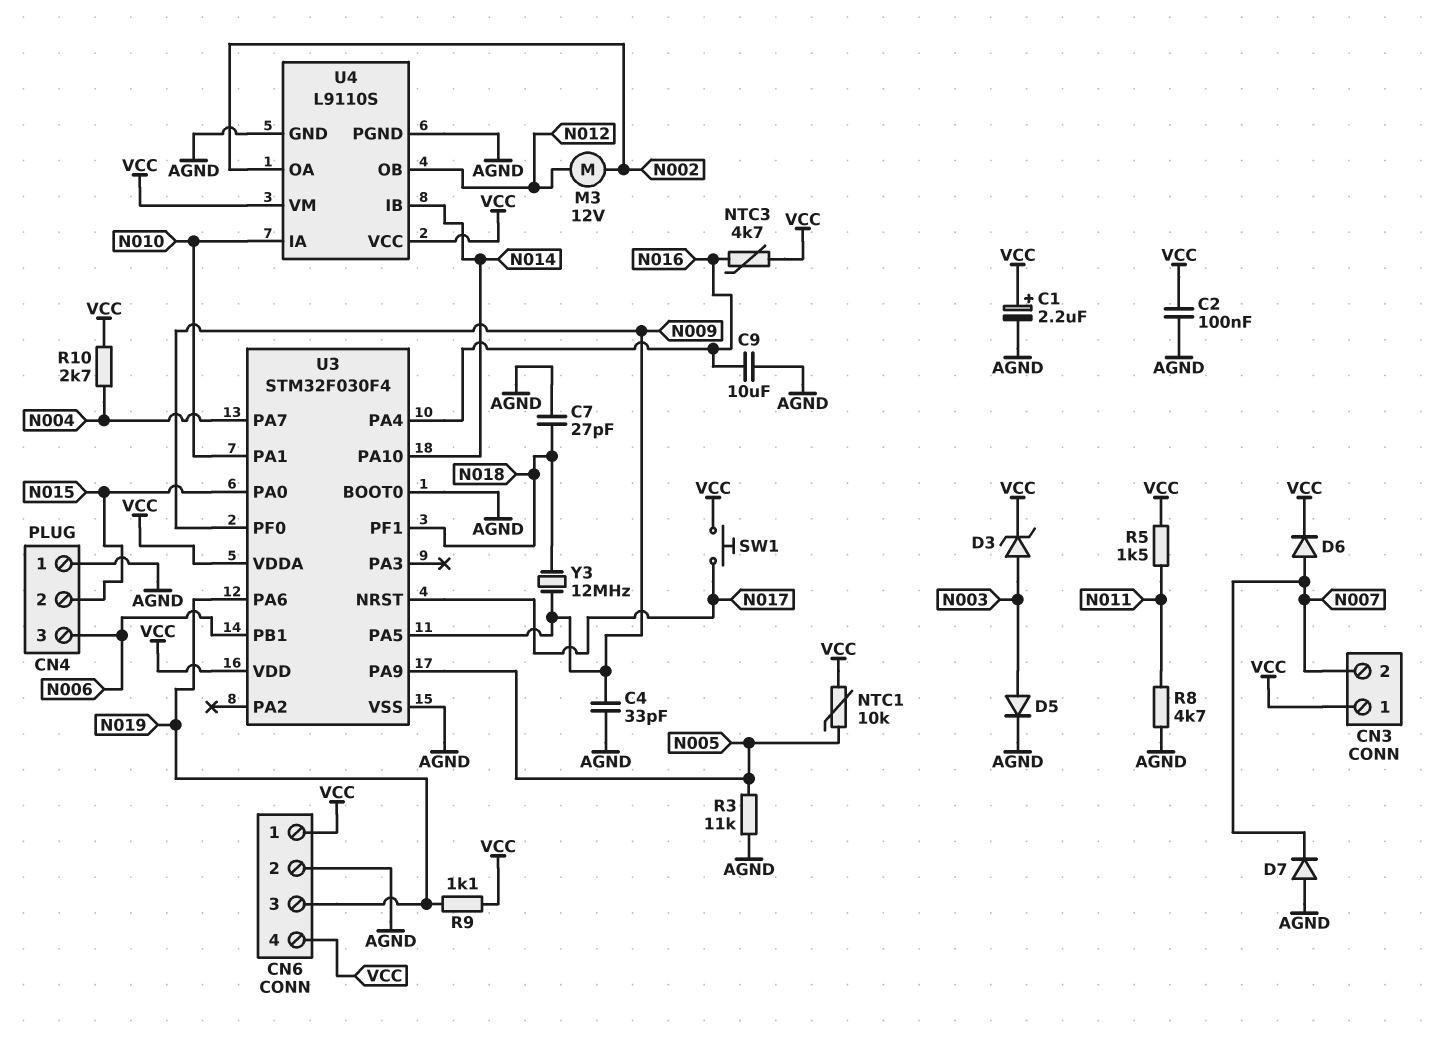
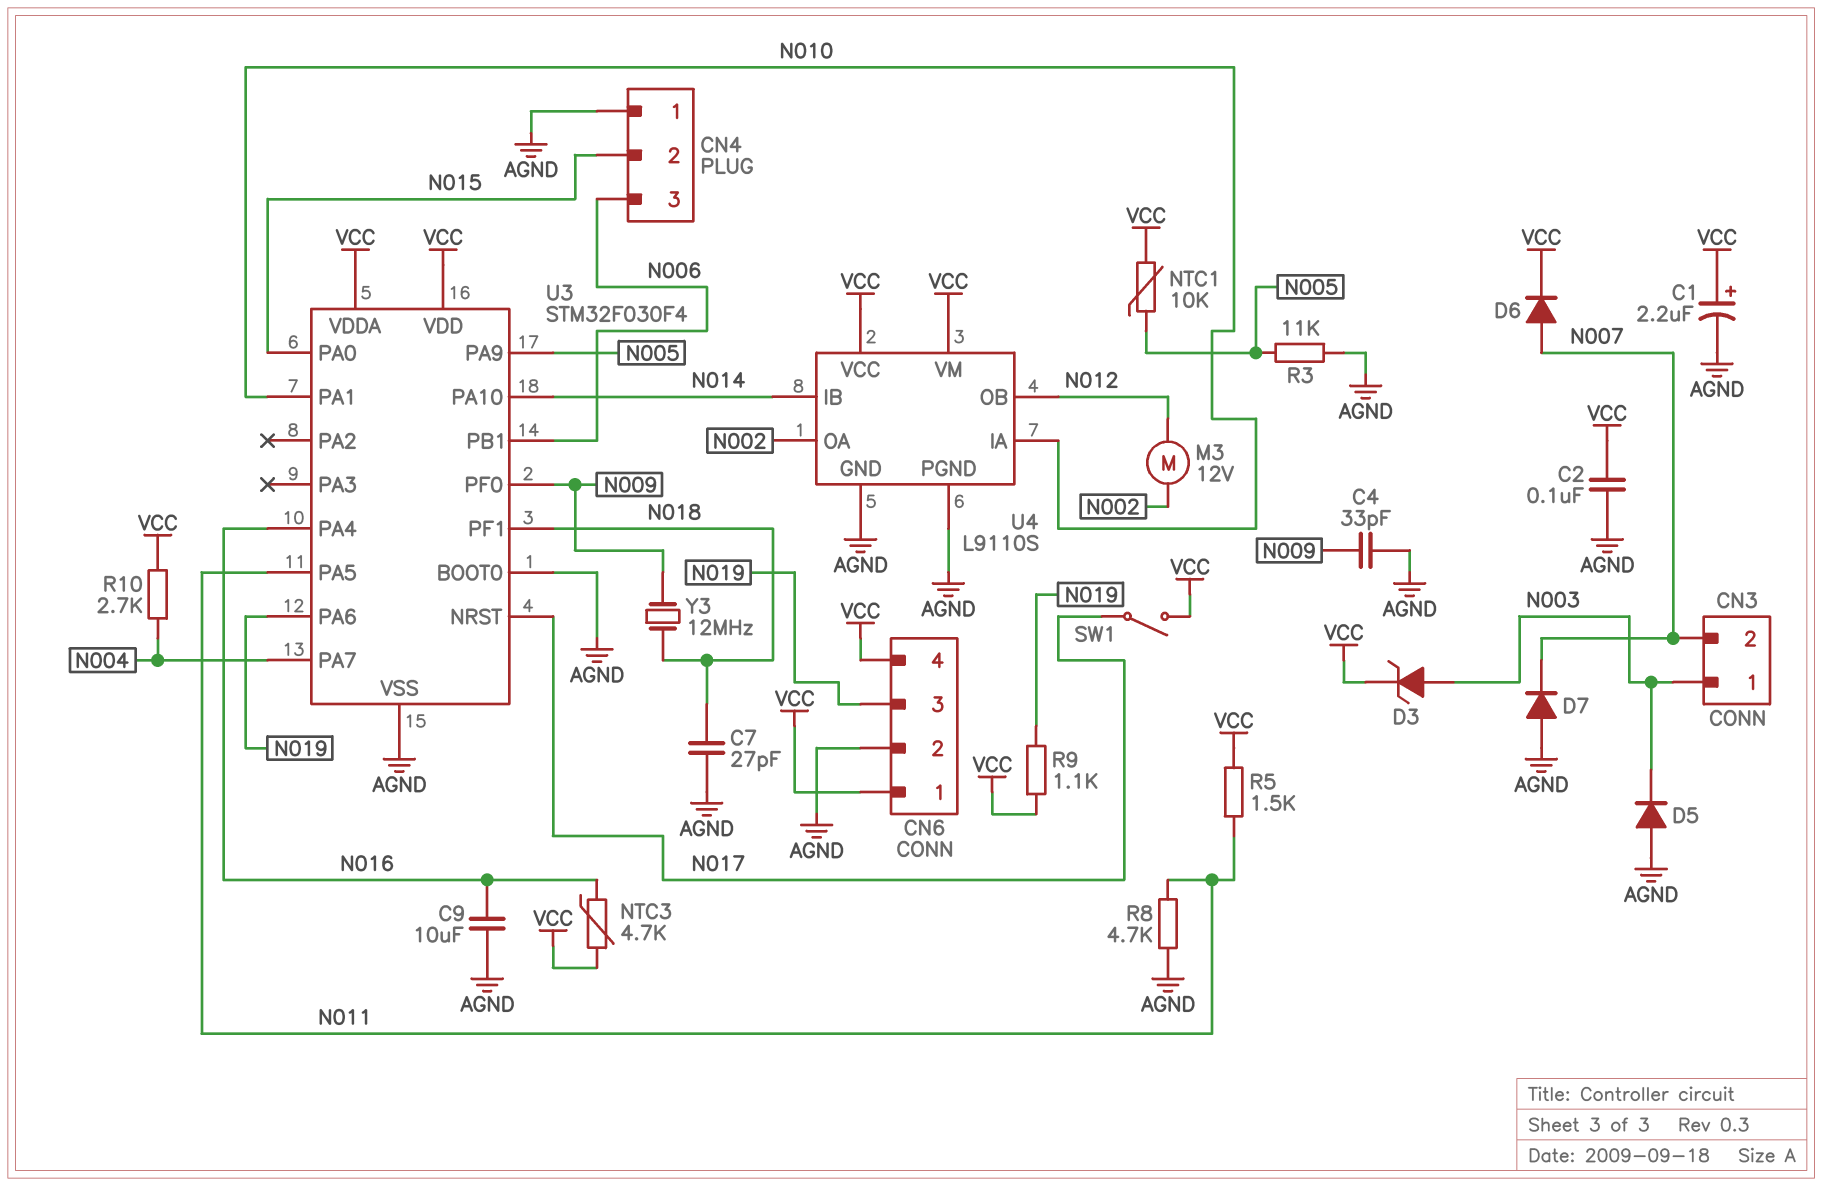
CN3 pin 1: VCC -> N003
D5: diode (A N003, K AGND) -> diode (A AGND, K N003)
SW1: button (N017, VCC) -> switch (N017, VCC)
U3 pin PA5: N009 -> N011

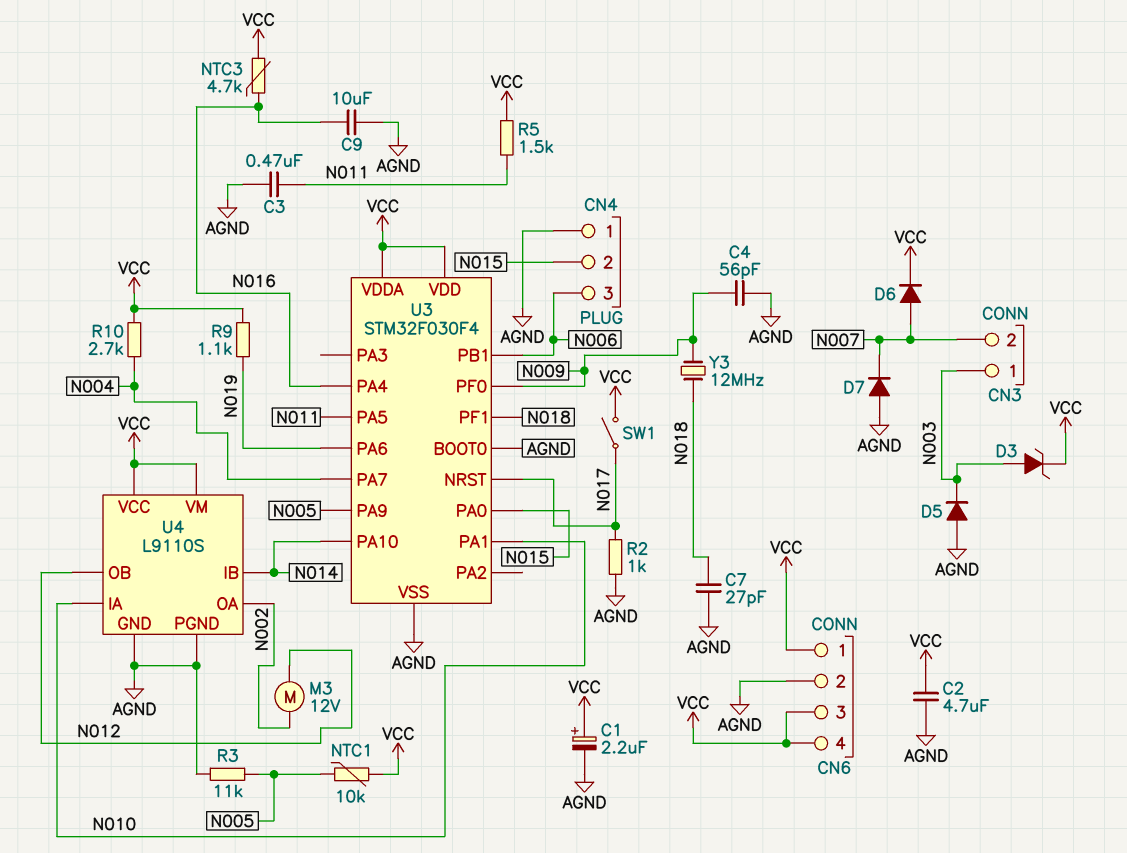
C2: 100nF (AGND, VCC) -> 4.7uF (AGND, VCC)
C3: none -> 470nF (AGND, N011)
C4: 33pF (AGND, N009) -> 56pF (AGND, N009)
CN6 pin 3: N019 -> VCC
R2: none -> 1k (AGND, N017)
R8: 4.7k (AGND, N011) -> none

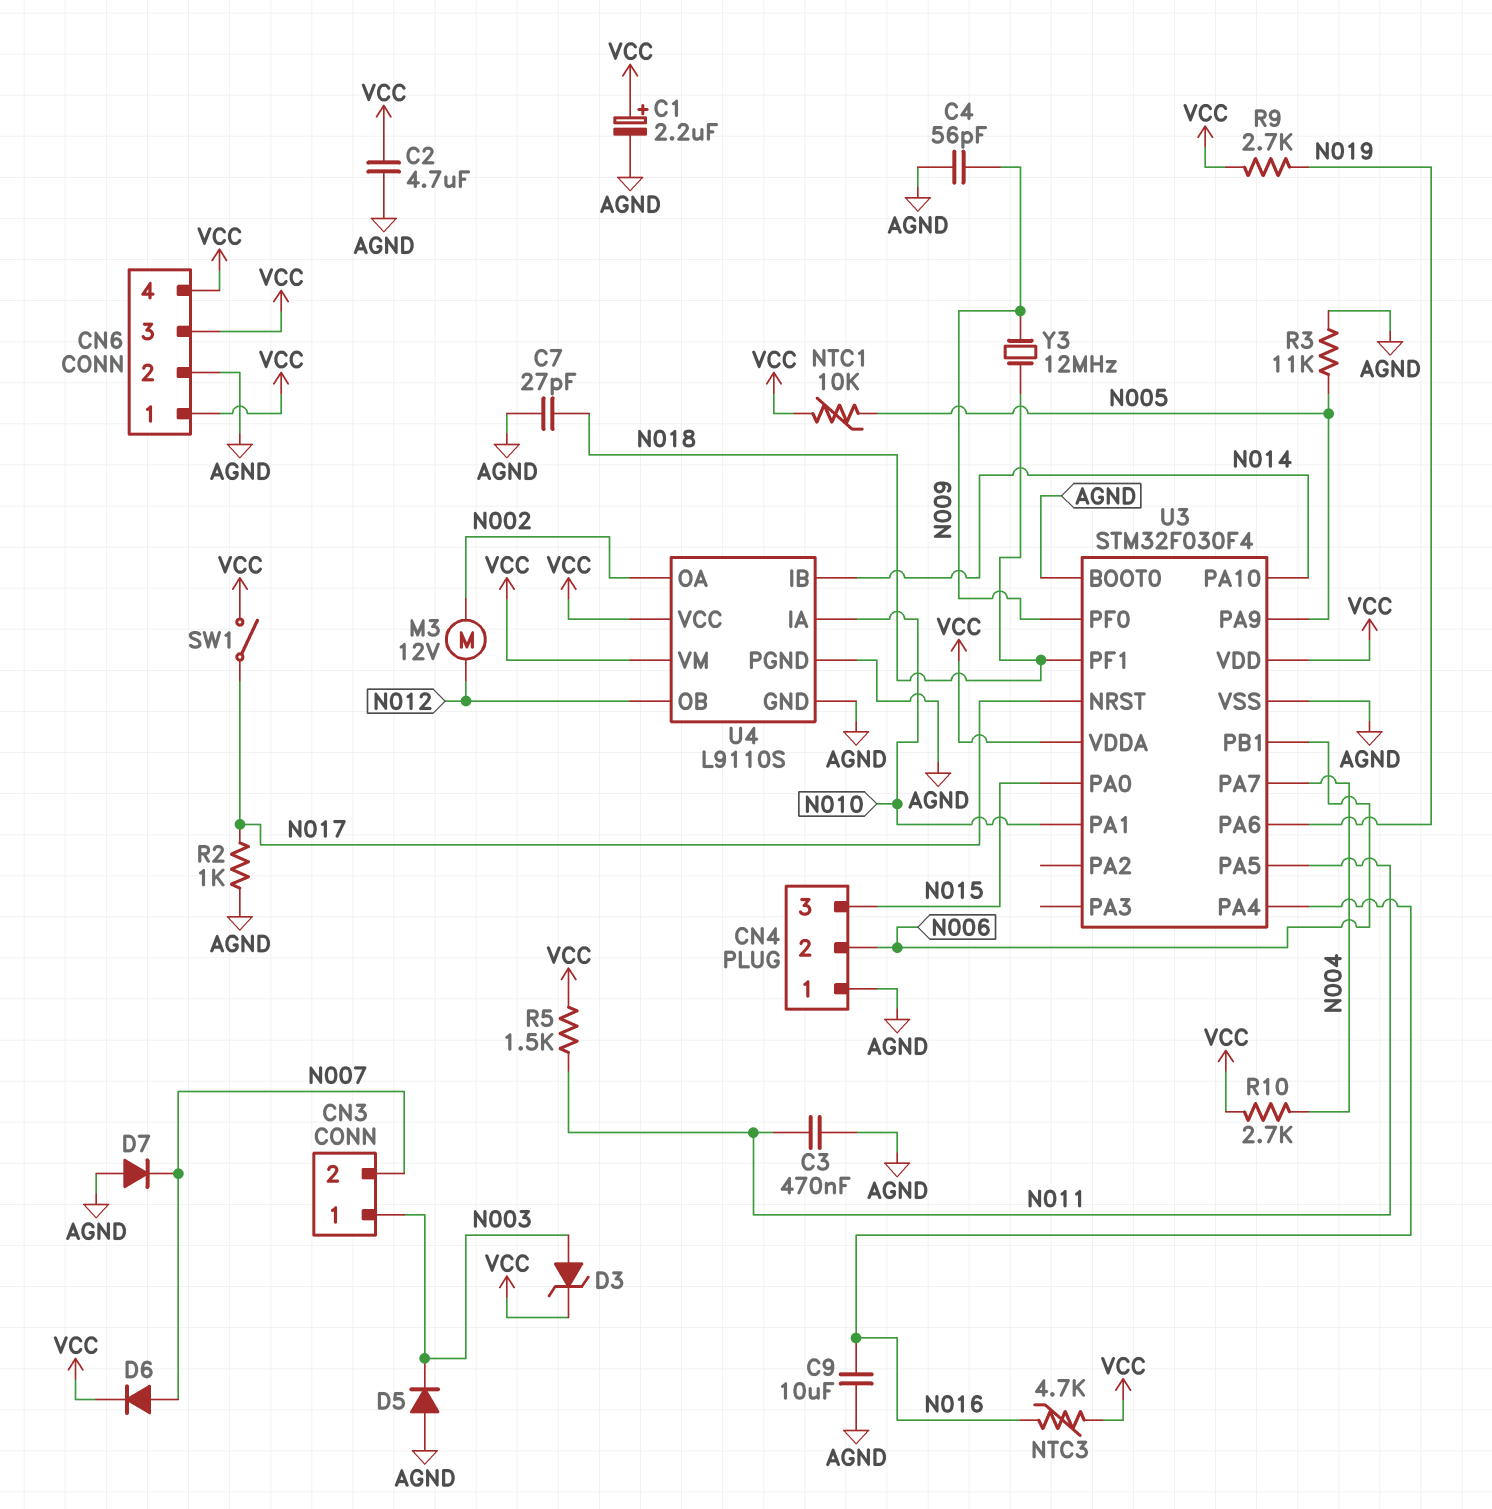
CN4 pin 2: N015 -> N006
CN4 pin 3: N006 -> N015
R9: 1.1k (N019, VCC) -> 2.7k (N019, VCC)

